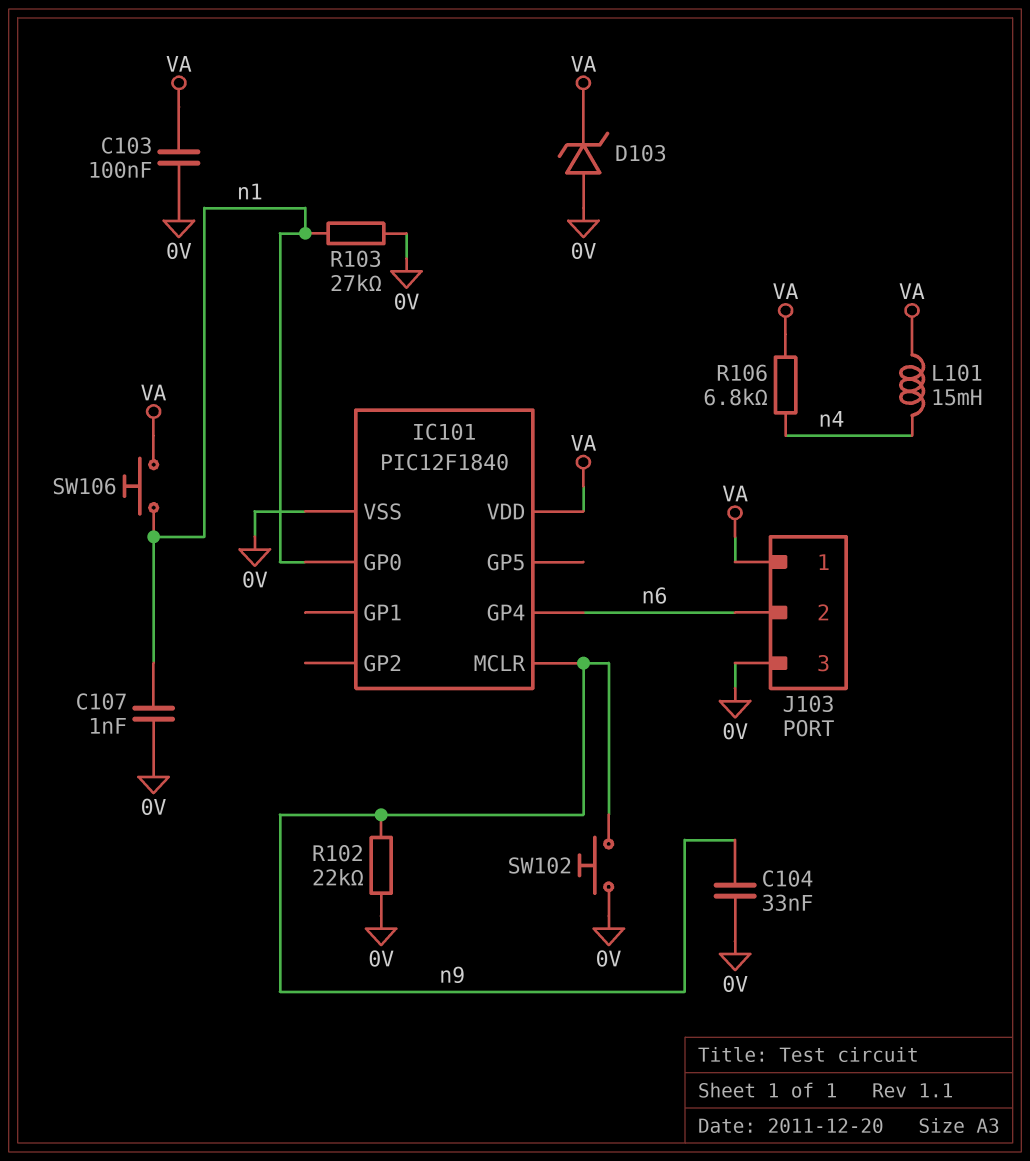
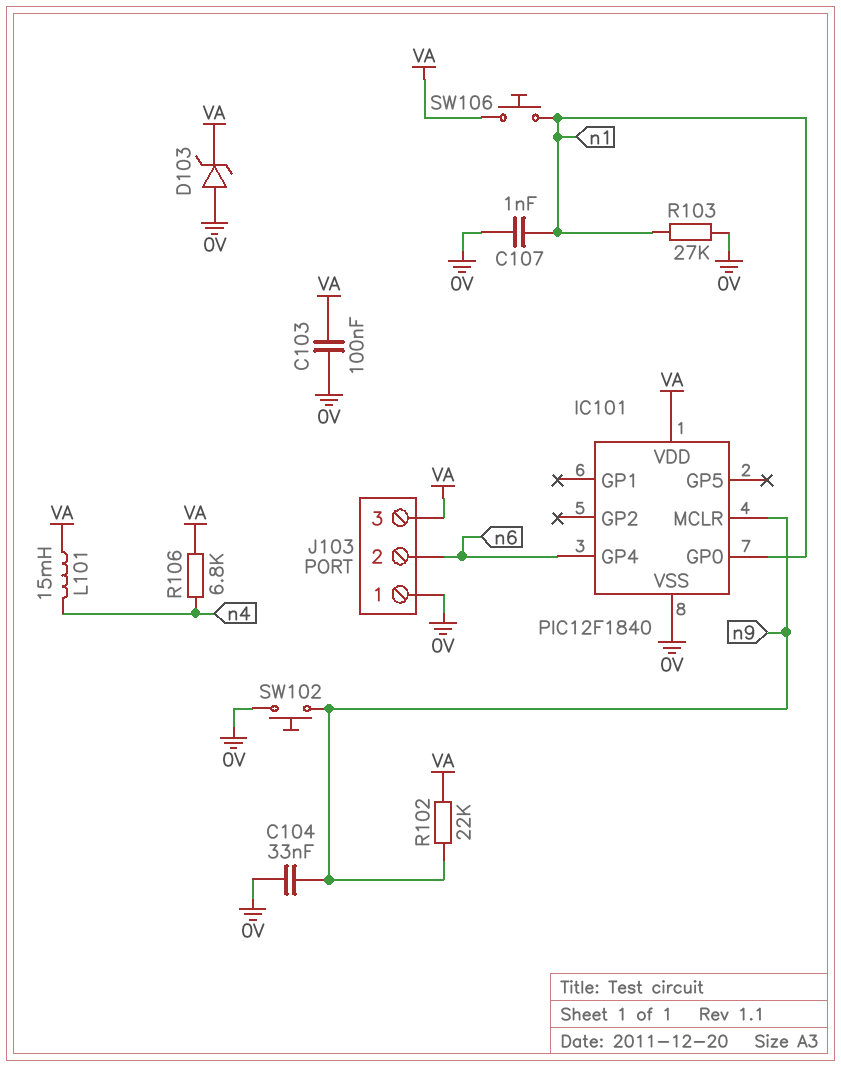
J103 pin 1: VA -> 0V
J103 pin 3: 0V -> VA
R102: 22k (0V, n9) -> 22k (VA, n9)

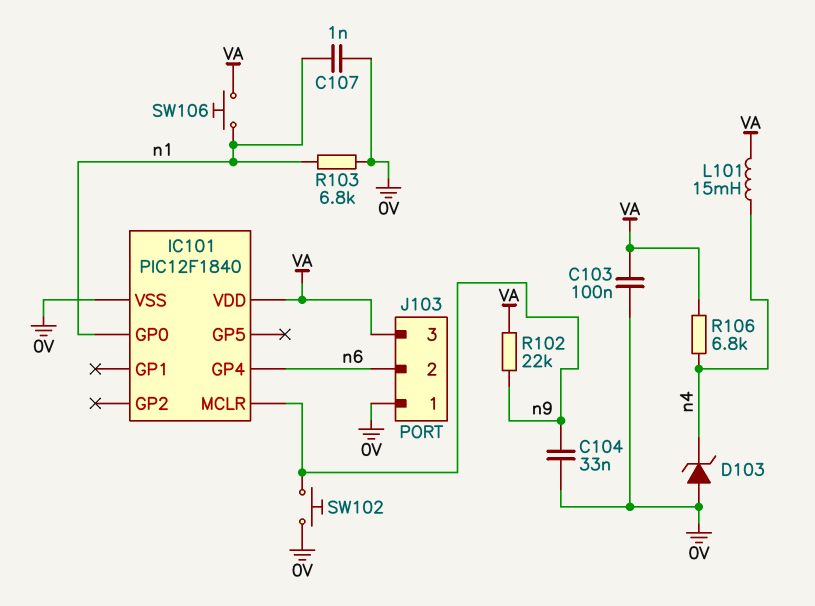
D103: zener (A 0V, K VA) -> zener (A 0V, K n4)
R103: 27k (0V, n1) -> 6.8k (0V, n1)

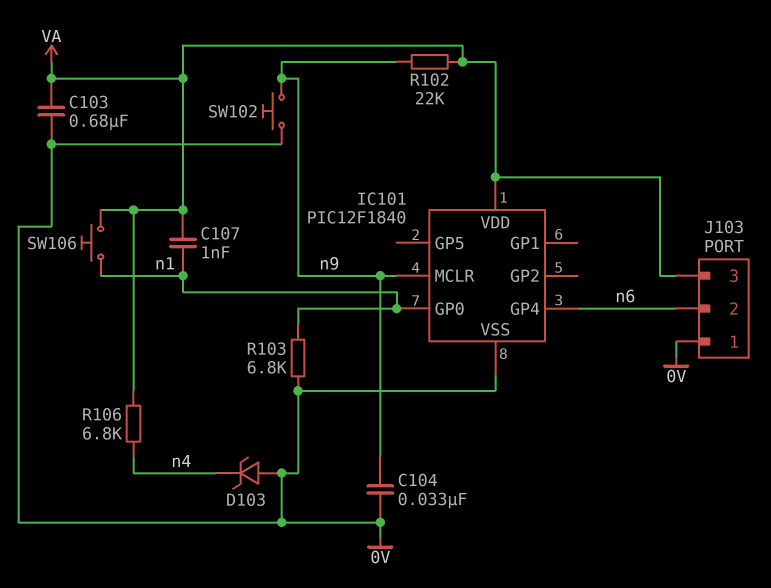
C103: 100nF (0V, VA) -> 680nF (0V, VA)
C107: 1nF (0V, n1) -> 1nF (VA, n1)
L101: 15mH (VA, n4) -> none

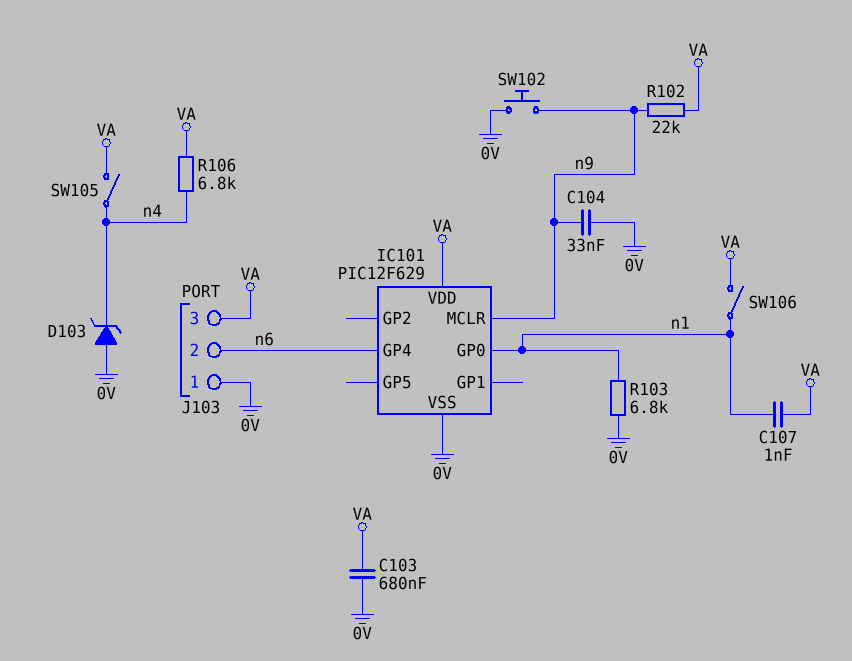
IC101: PIC12F1840 -> PIC12F629
SW105: none -> switch (VA, n4)
SW106: button (VA, n1) -> switch (VA, n1)

